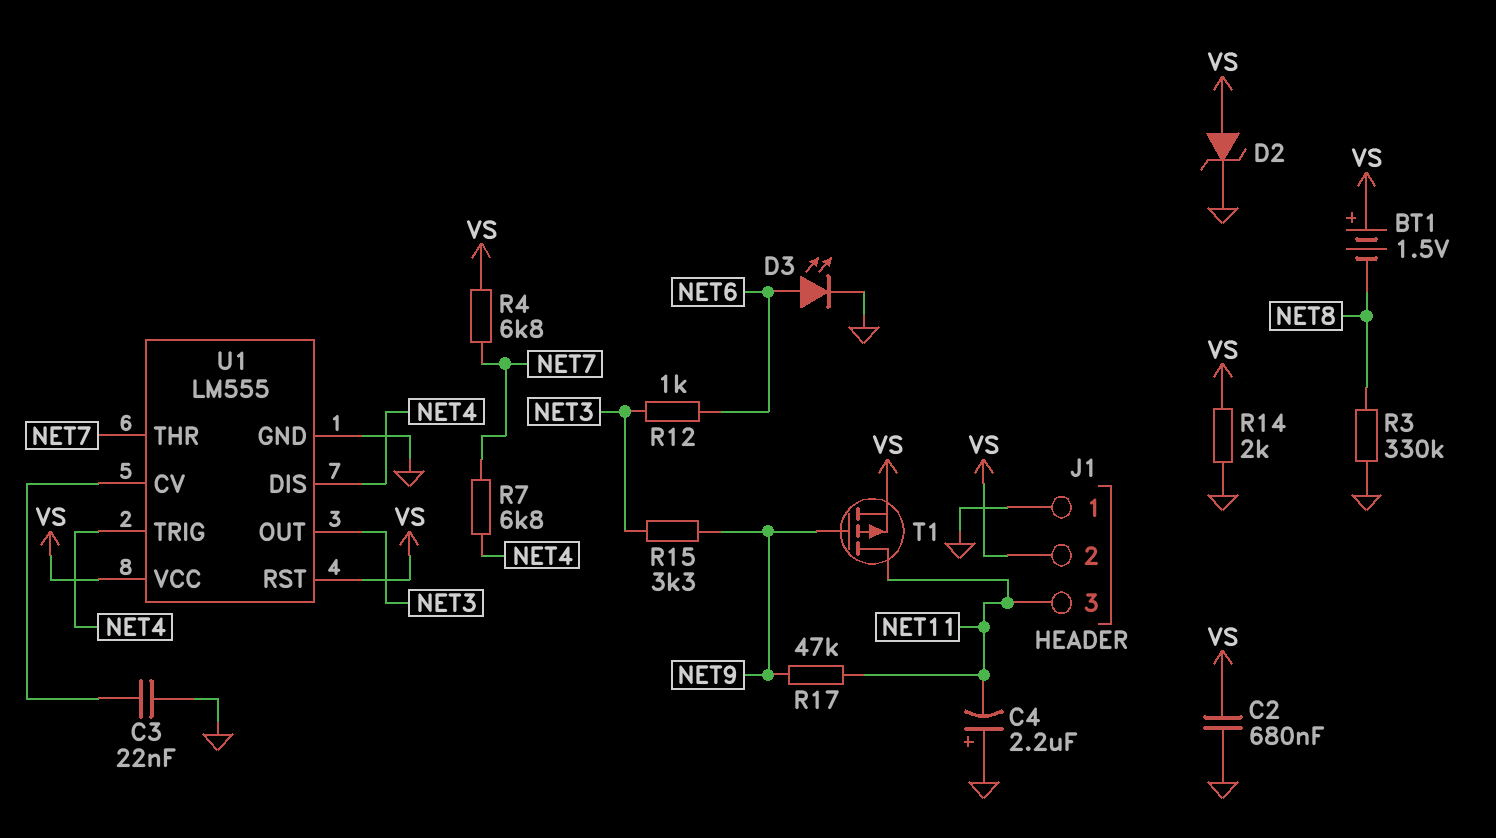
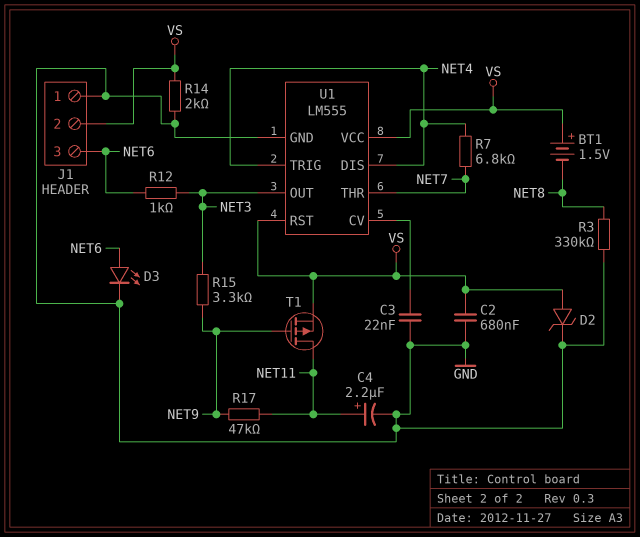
C4: 2.2uF (plus GND, minus NET11) -> 2.2uF (plus NET11, minus GND)
J1 pin 3: NET11 -> NET6
R4: 6.8k (NET7, VS) -> none

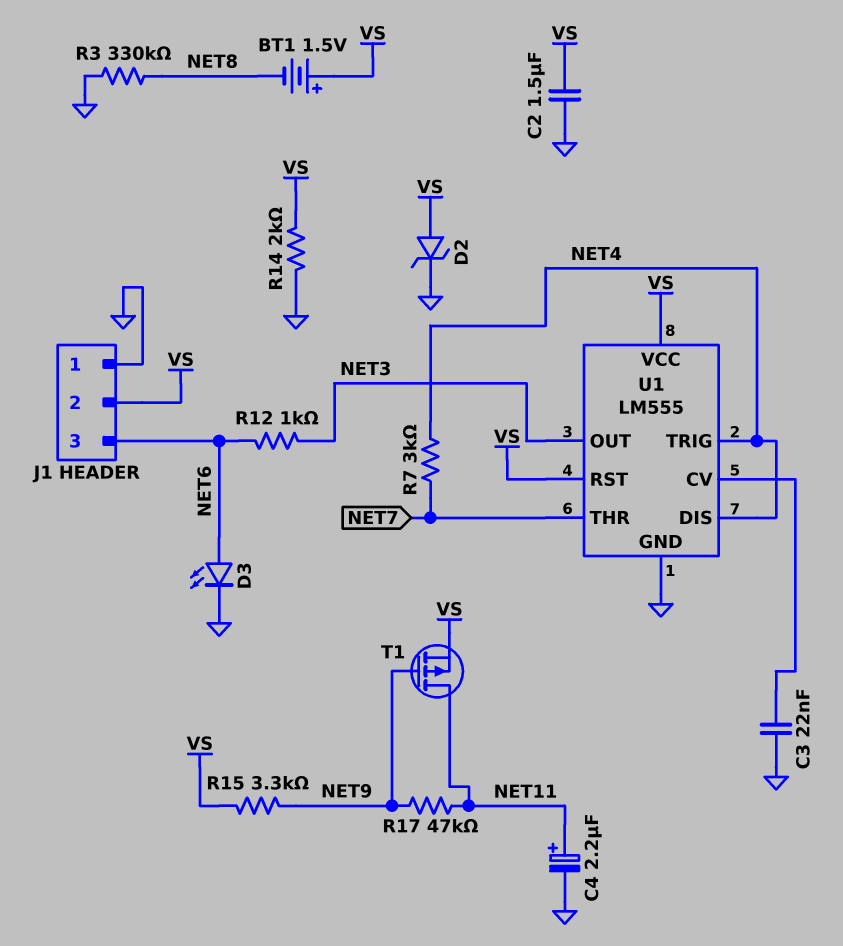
C2: 680nF (GND, VS) -> 1.5uF (GND, VS)
R7: 6.8k (NET4, NET7) -> 3k (NET4, NET7)
R15: 3.3k (NET3, NET9) -> 3.3k (NET9, VS)

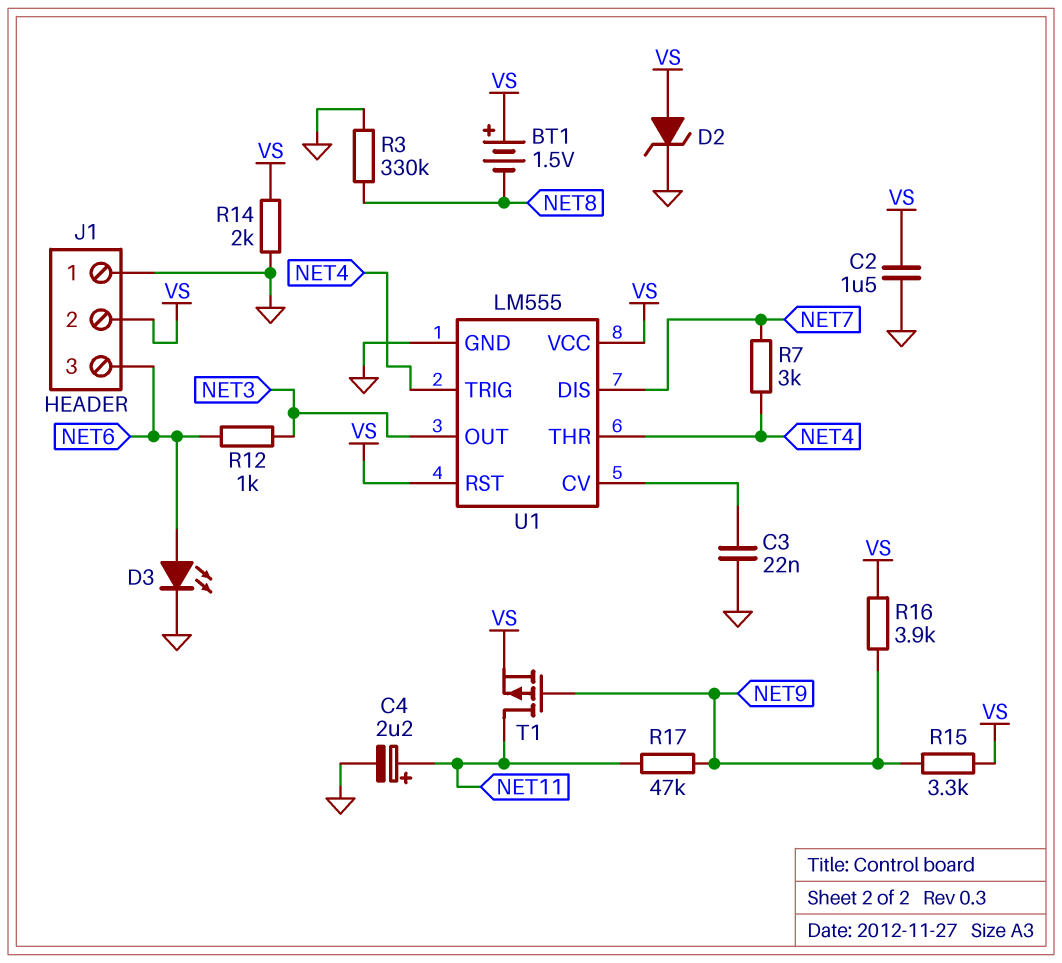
R16: none -> 3.9k (NET9, VS)
U1 pin DIS: NET4 -> NET7
U1 pin THR: NET7 -> NET4

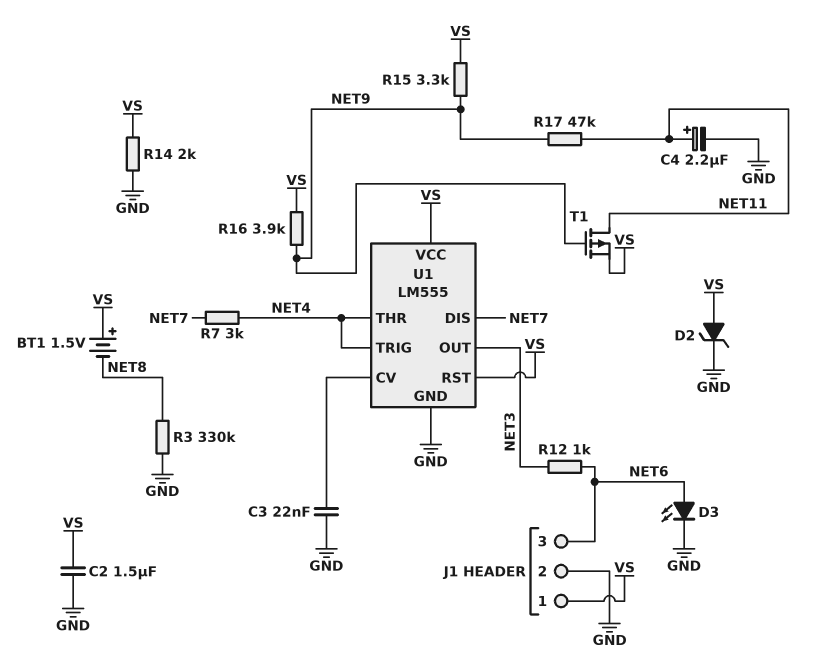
J1 pin 1: GND -> VS
J1 pin 2: VS -> GND

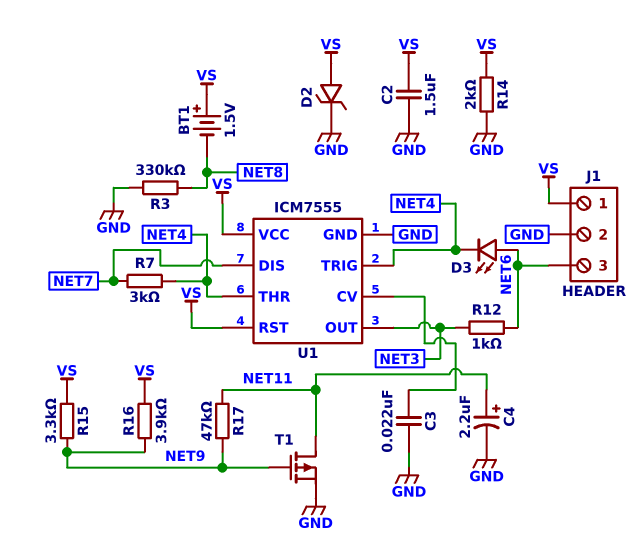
D3: LED (A NET6, K GND) -> LED (A NET6, K NET4)
T1: PMOS (G NET9, D NET11, S VS) -> PMOS (G NET9, D NET11, S GND)
U1: LM555 -> ICM7555

